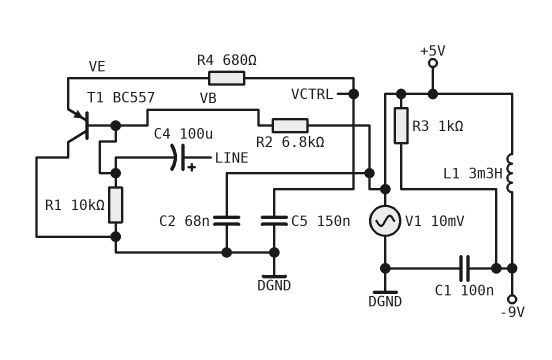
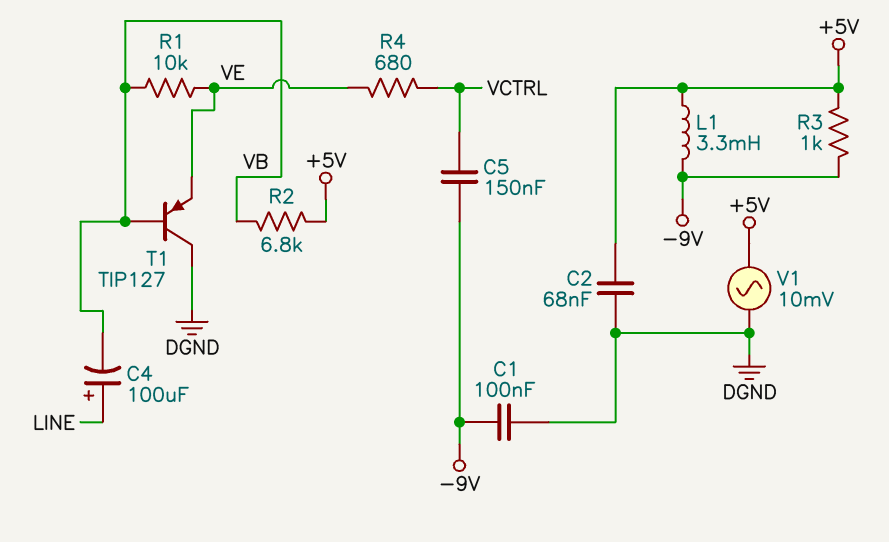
C5: 150nF (DGND, VCTRL) -> 150nF (-9V, VCTRL)
R1: 10k (DGND, VB) -> 10k (VB, VE)
T1: PNP BC557 (B VB, C DGND, E VE) -> PNP TIP127 (B VB, C DGND, E VE)

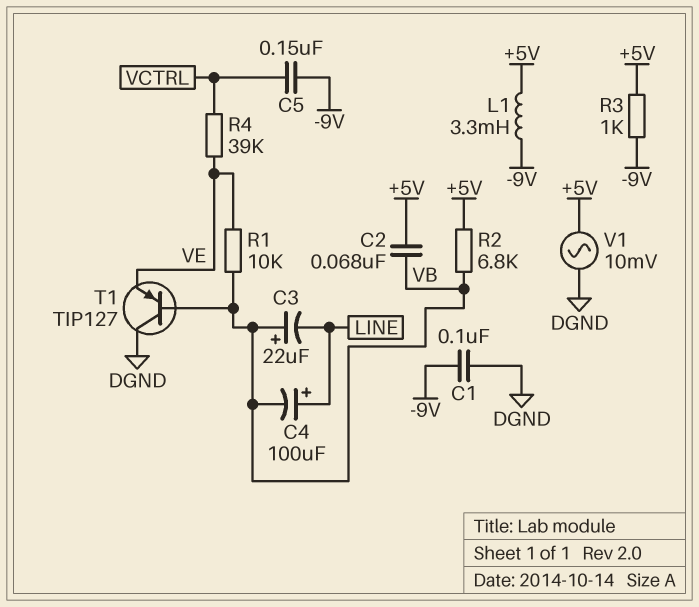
C2: 68nF (+5V, DGND) -> 68nF (+5V, VB)
C3: none -> 22uF (plus VB, minus LINE)
R4: 680 (VCTRL, VE) -> 39k (VCTRL, VE)

